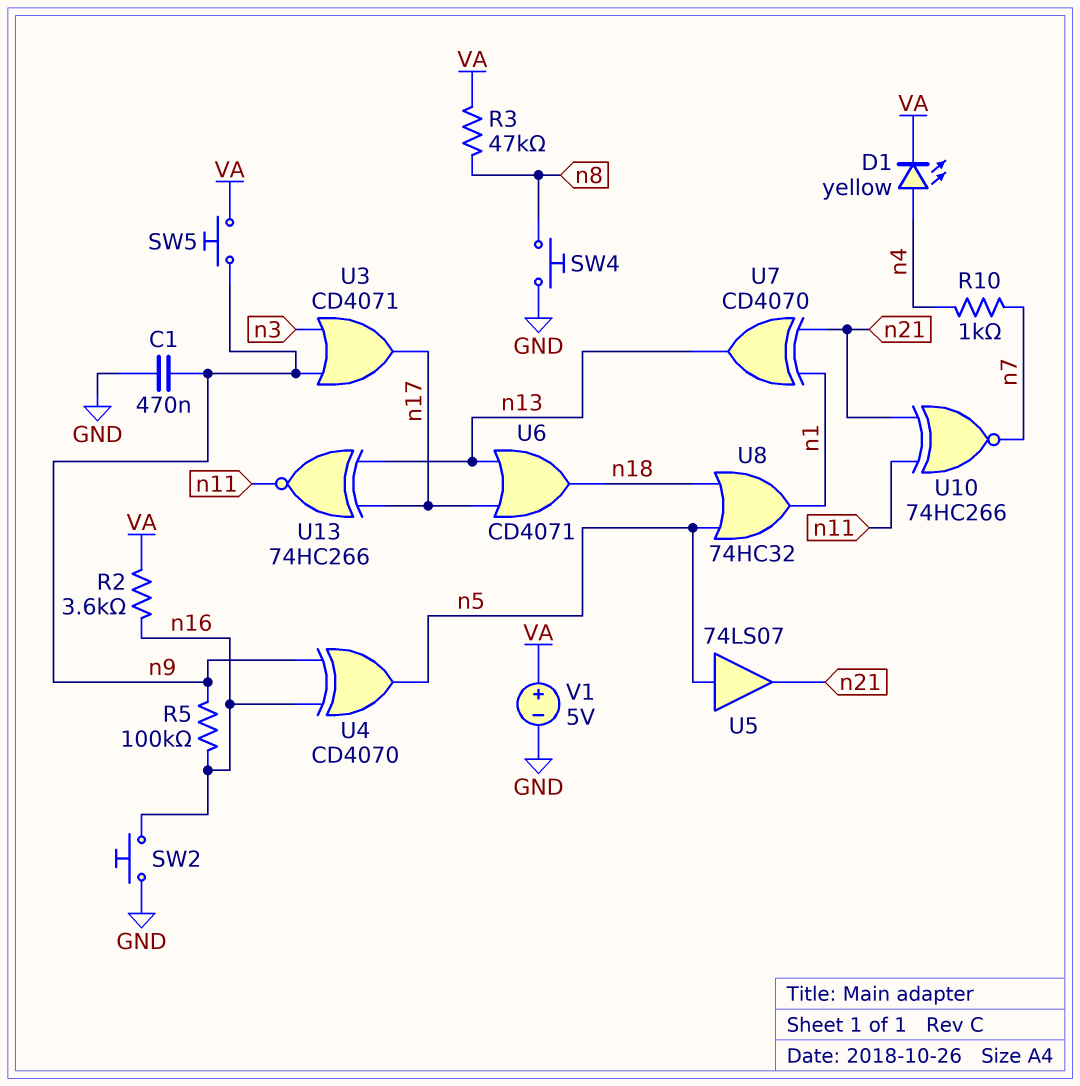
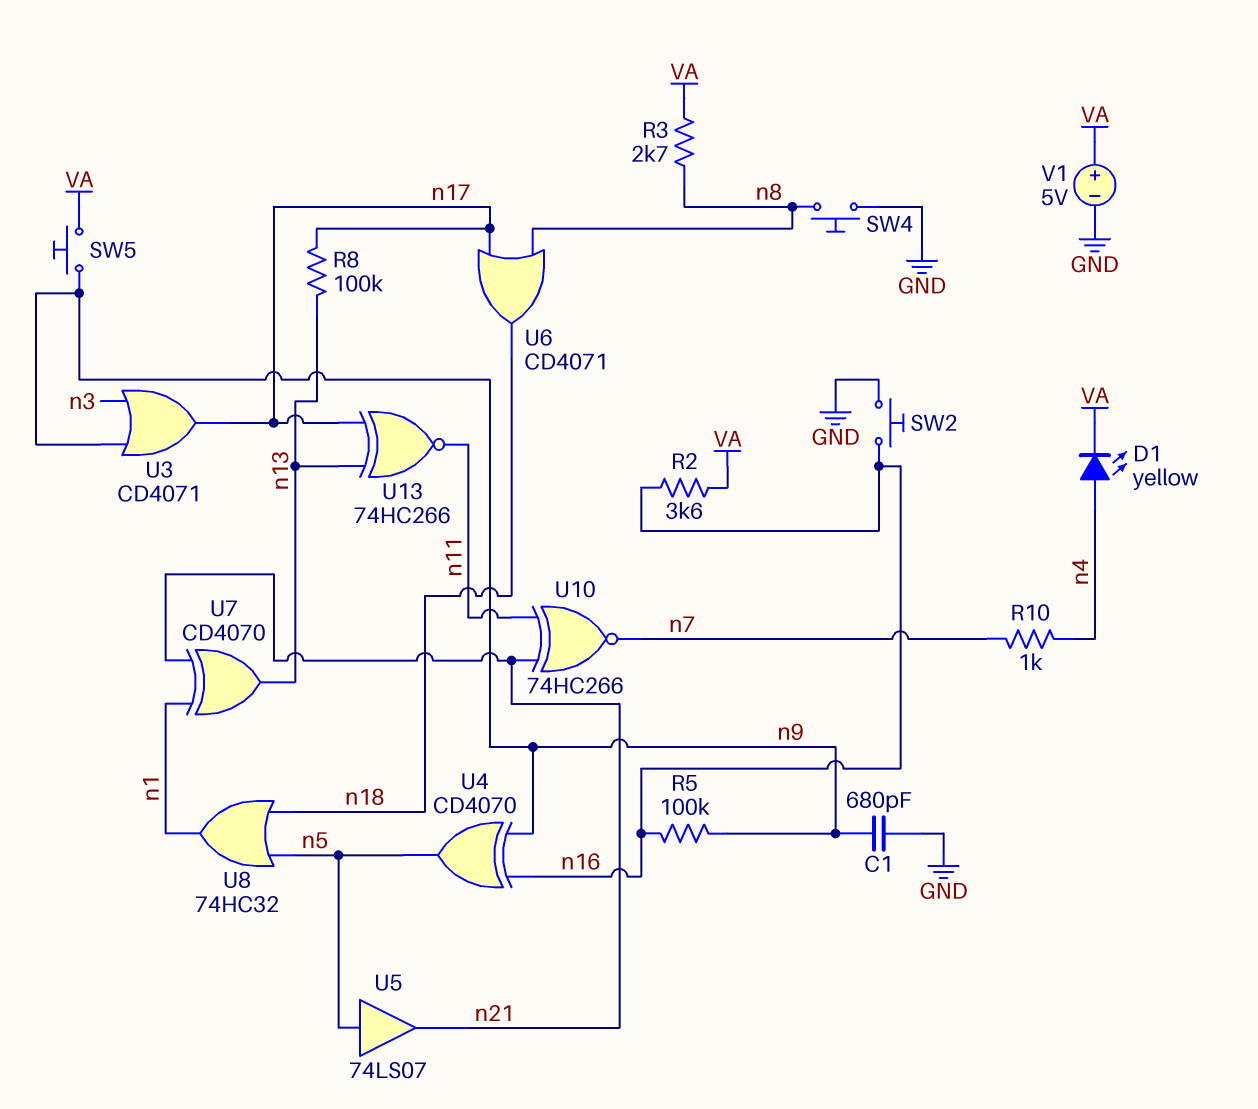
C1: 470nF (GND, n9) -> 680pF (GND, n9)
R3: 47k (VA, n8) -> 2.7k (VA, n8)
R8: none -> 100k (n13, n17)
U6: OR CD4071 (in n13, in n17, out n18) -> OR CD4071 (in n8, in n17, out n18)

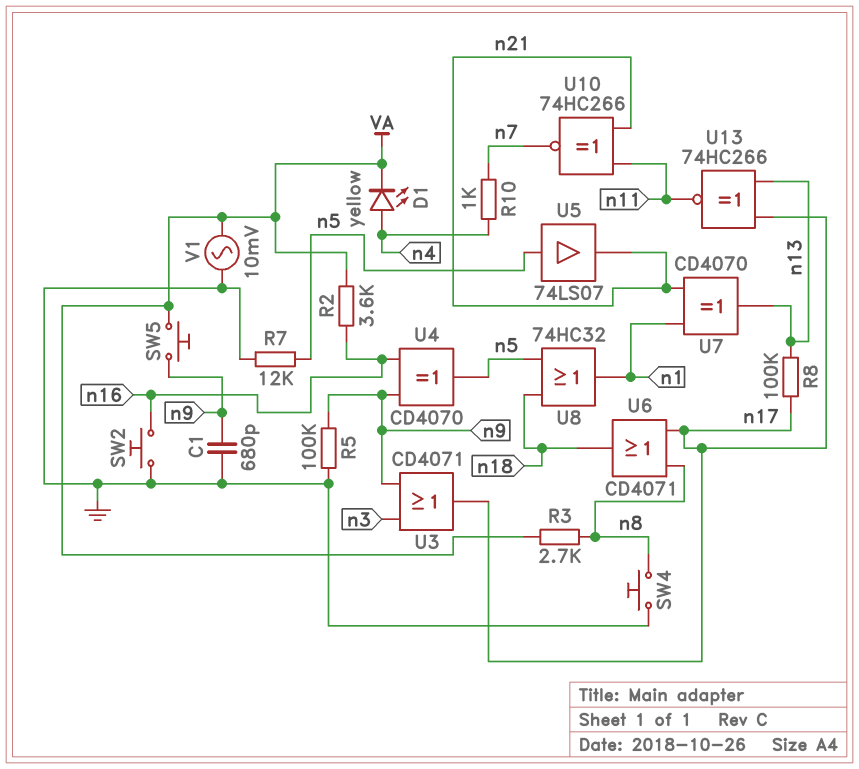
R5: 100k (n9, n16) -> 100k (GND, n9)
R7: none -> 12k (GND, n5)
V1: 5V (plus VA, minus GND) -> AC 10mV (GND, VA)

